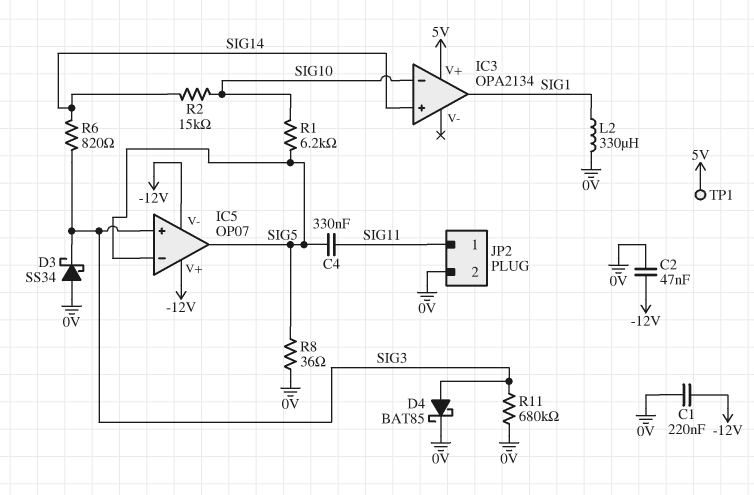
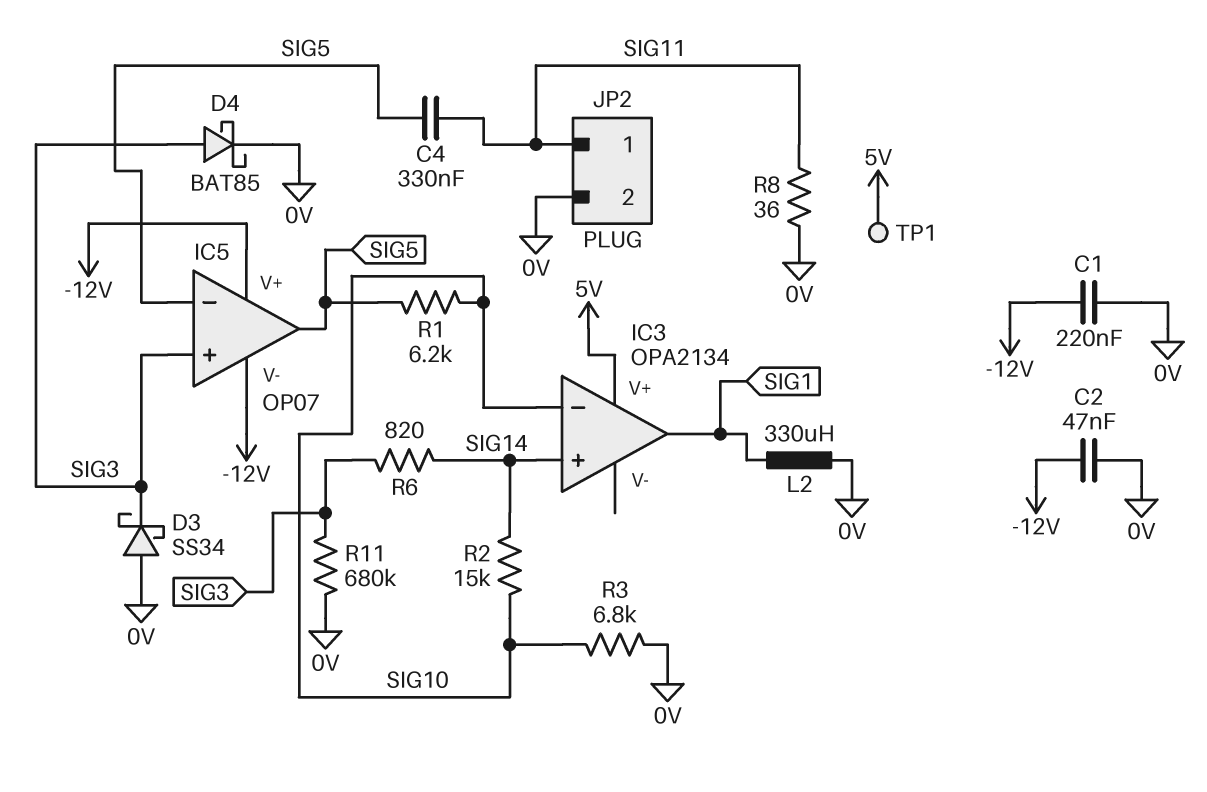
R3: none -> 6.8k (0V, SIG10)
R8: 36 (0V, SIG5) -> 36 (0V, SIG11)

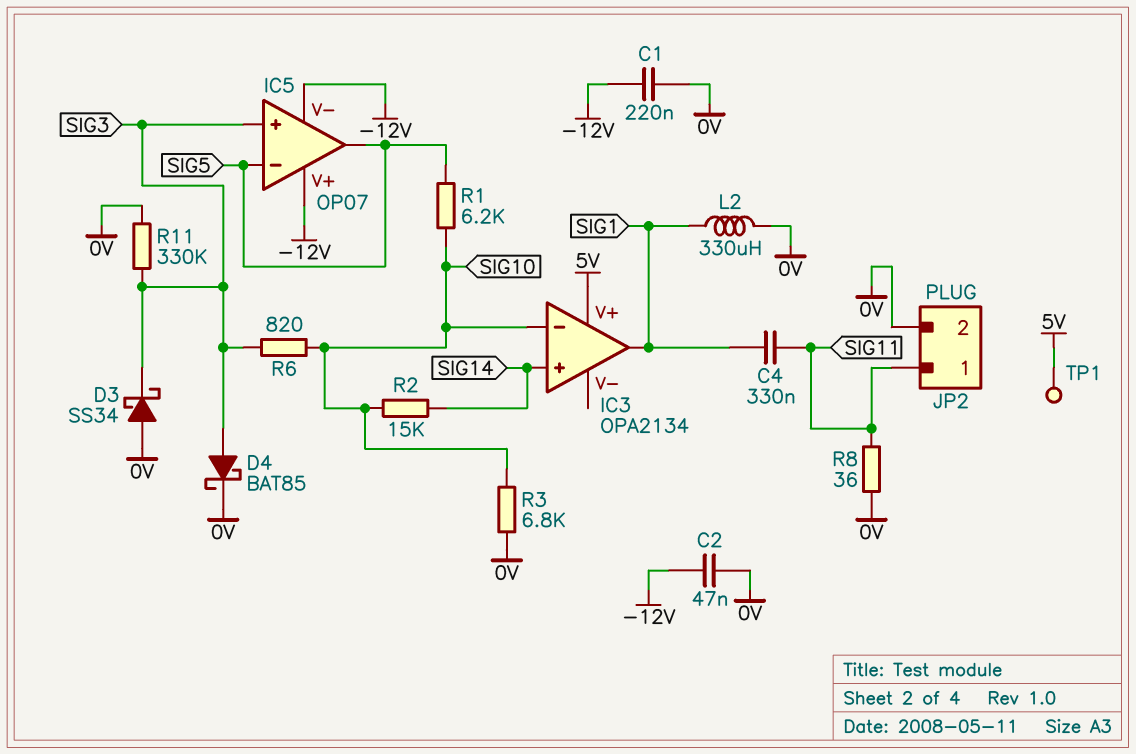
C4: 330nF (SIG5, SIG11) -> 330nF (SIG1, SIG11)
R6: 820 (SIG3, SIG14) -> 820 (SIG3, SIG10)
R11: 680k (0V, SIG3) -> 330k (0V, SIG3)

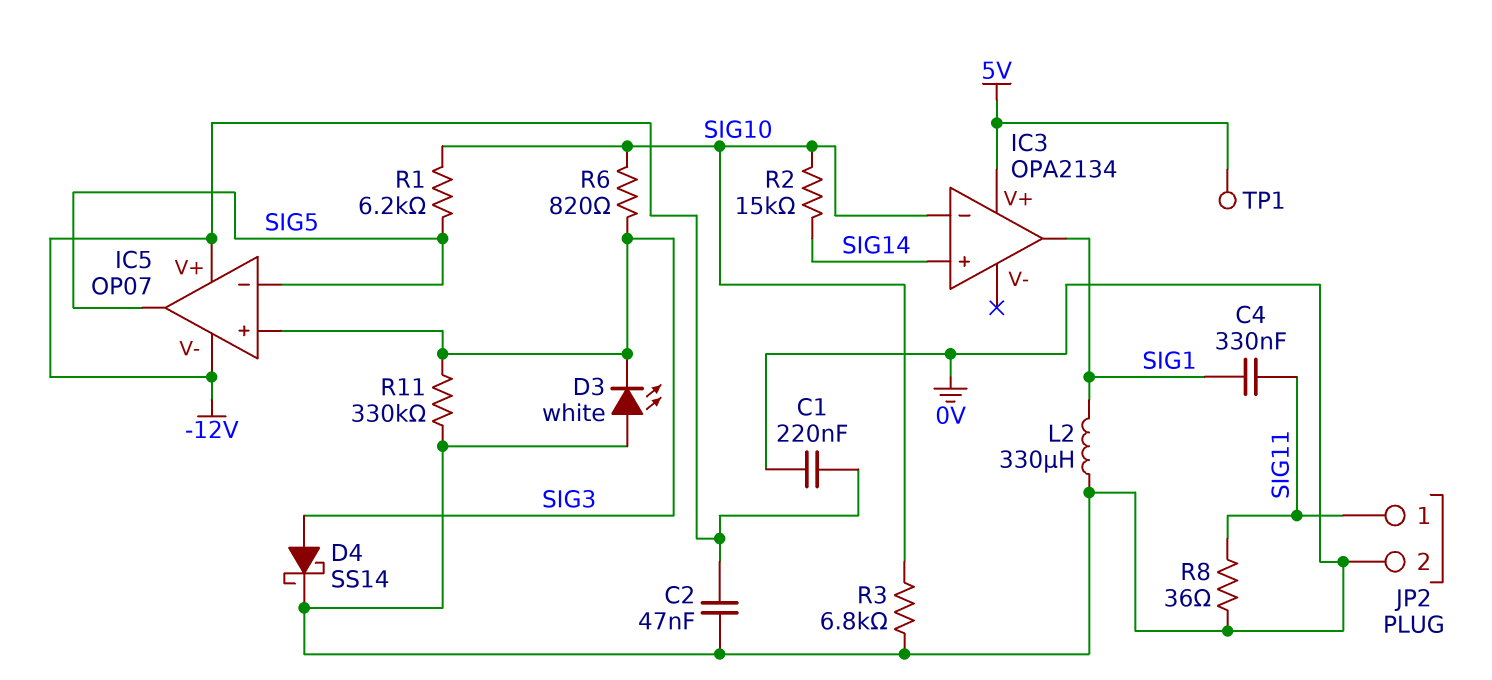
D3: schottky SS34 (A 0V, K SIG3) -> LED white (A 0V, K SIG3)
D4: schottky BAT85 (A SIG3, K 0V) -> schottky SS14 (A SIG3, K 0V)

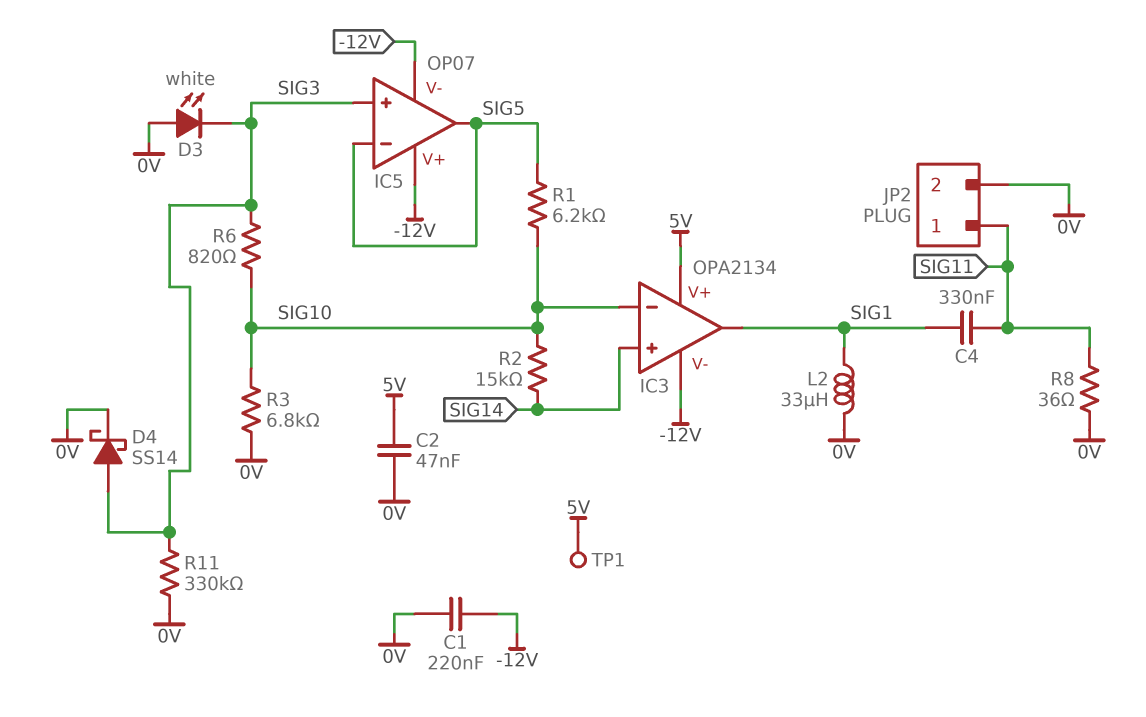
C2: 47nF (-12V, 0V) -> 47nF (0V, 5V)
IC3 pin V-: none -> -12V
L2: 330uH (0V, SIG1) -> 33uH (0V, SIG1)

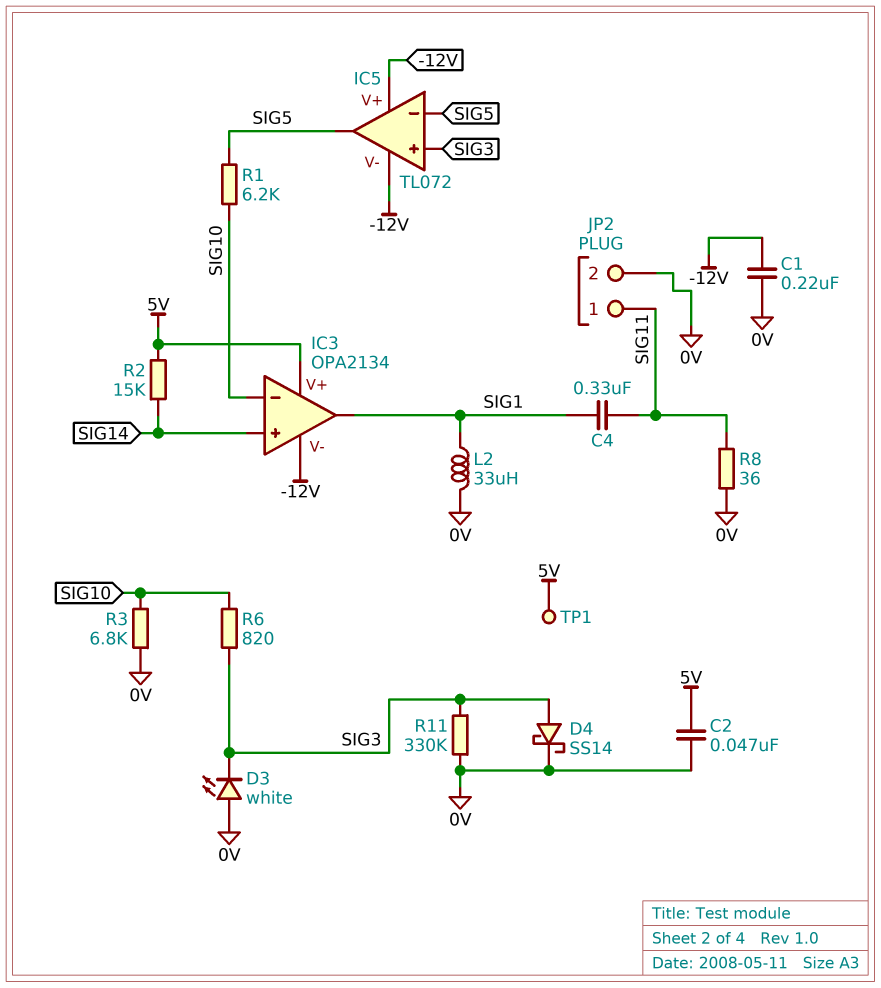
IC5: OP07 -> TL072
R2: 15k (SIG10, SIG14) -> 15k (5V, SIG14)

